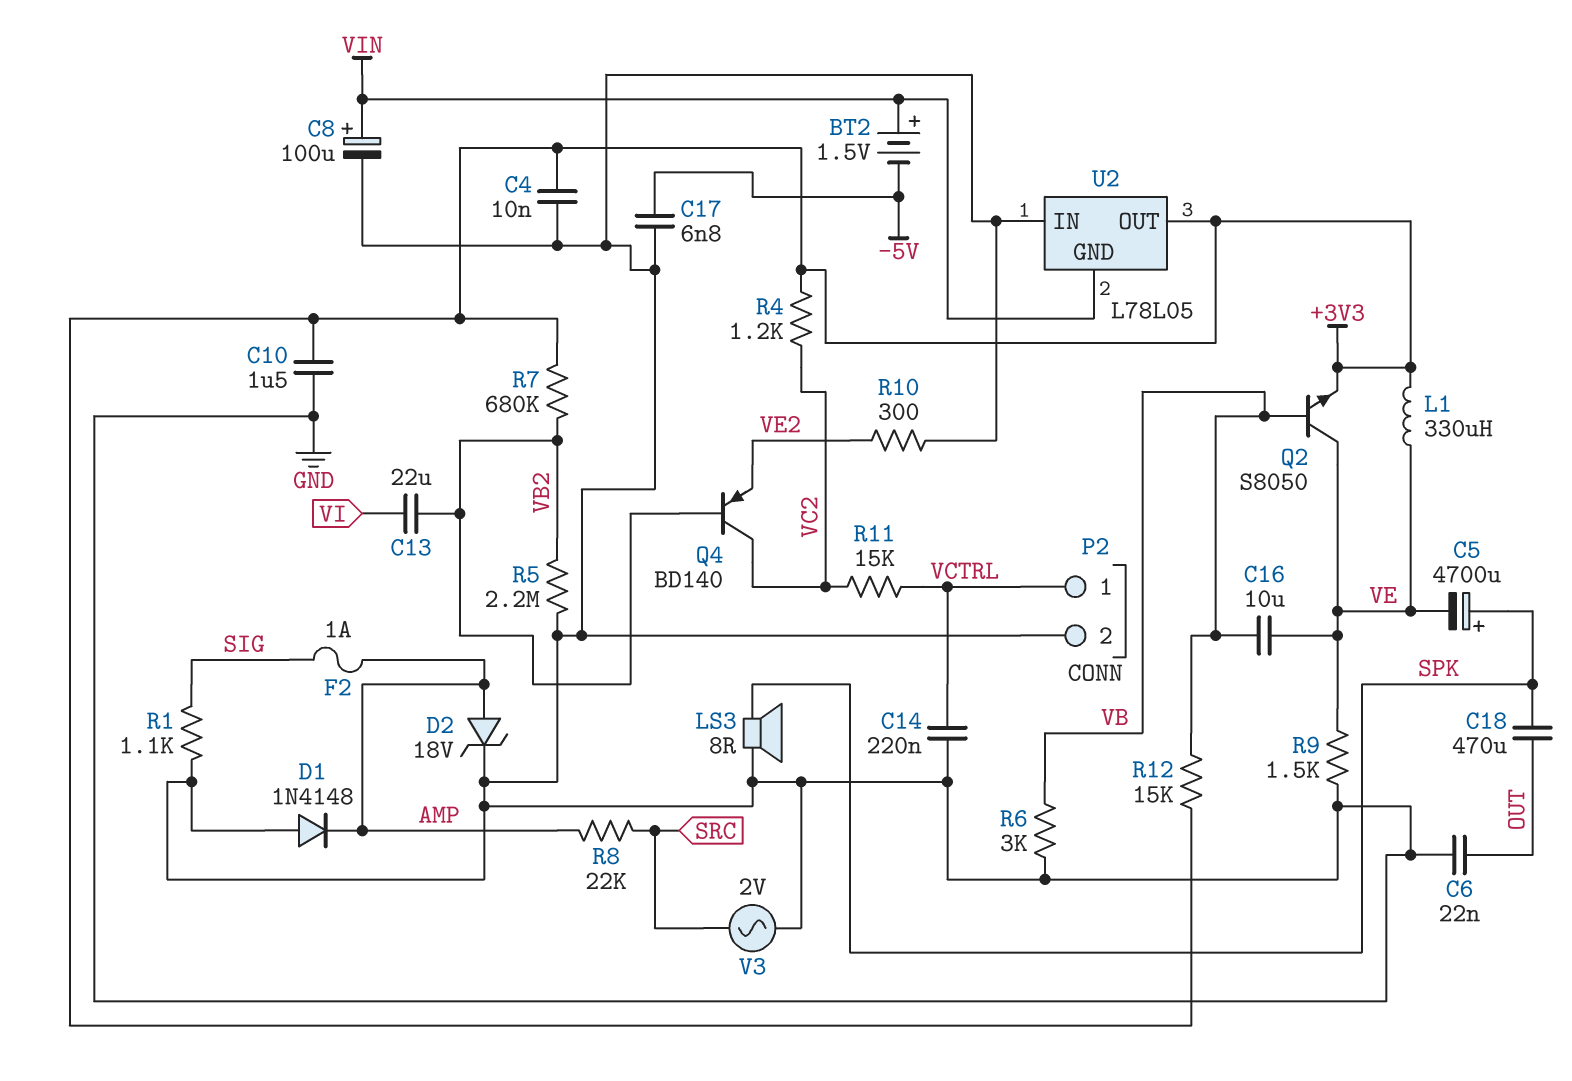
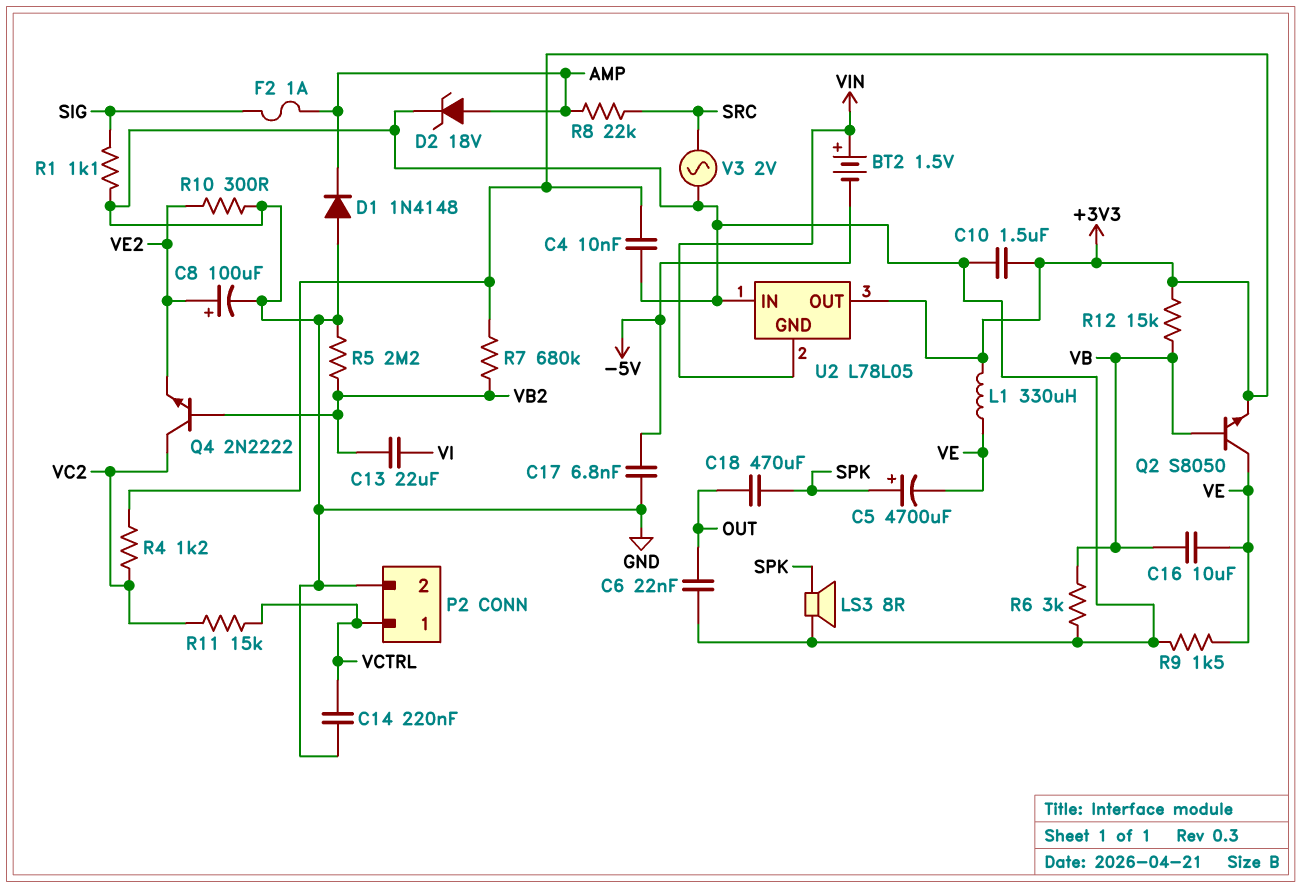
C8: 100uF (plus VIN, minus GND) -> 100uF (plus VE2, minus GND)
Q4: PNP BD140 (B VB2, C VC2, E VE2) -> NPN 2N2222 (B VB2, C VC2, E VE2)

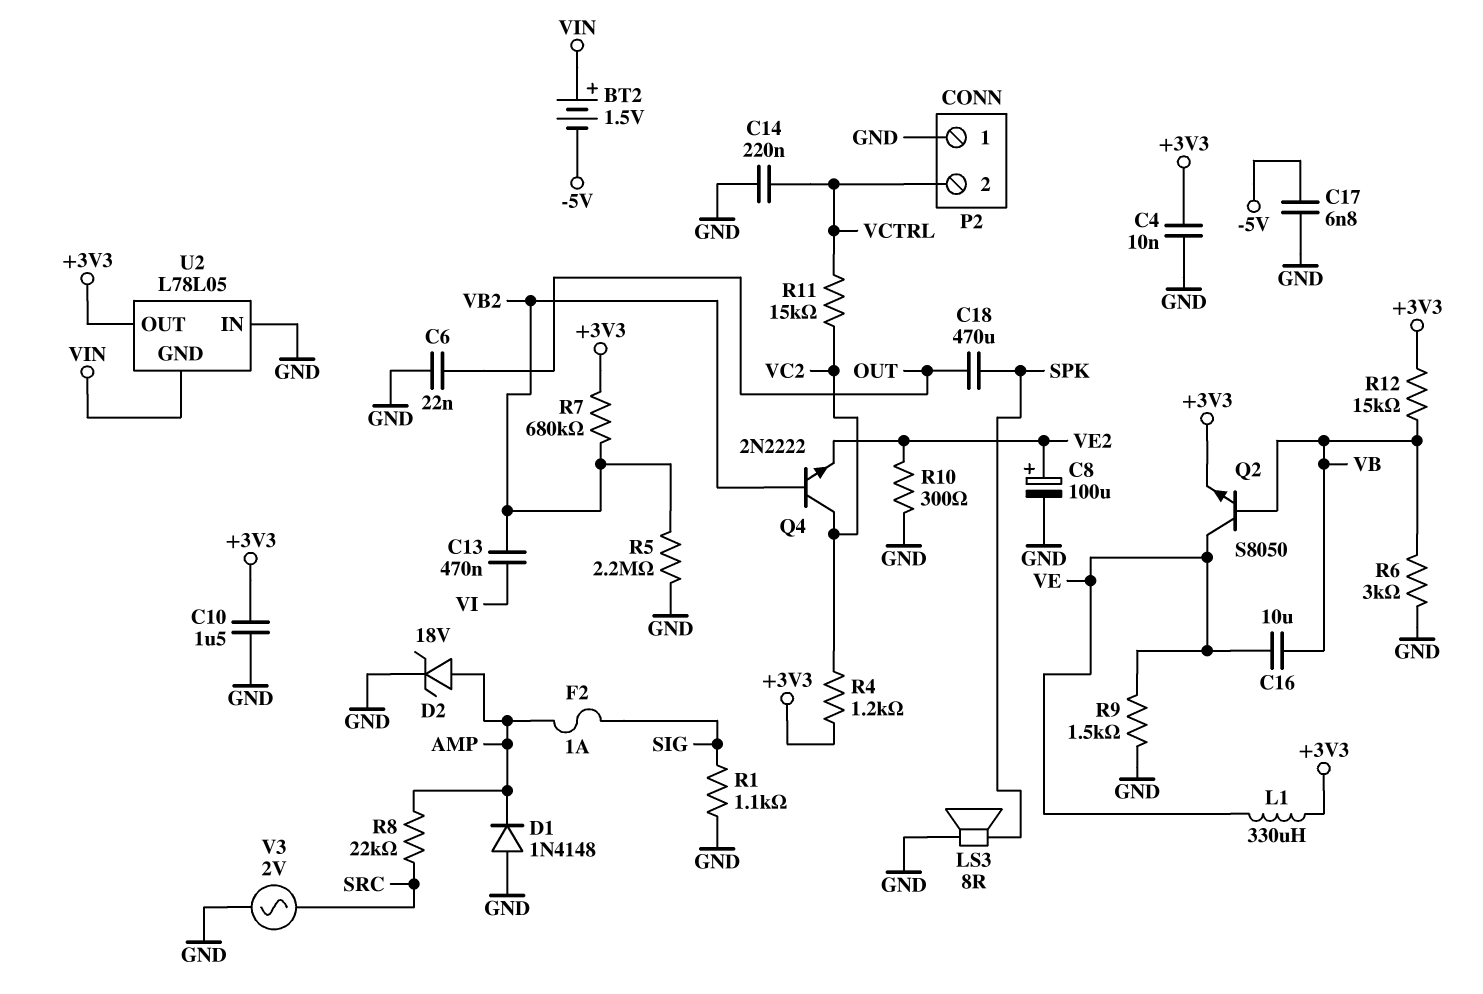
C5: 4700uF (plus SPK, minus VE) -> none
C13: 22uF (VB2, VI) -> 470nF (VB2, VI)
P2 pin 1: VCTRL -> GND
P2 pin 2: GND -> VCTRL

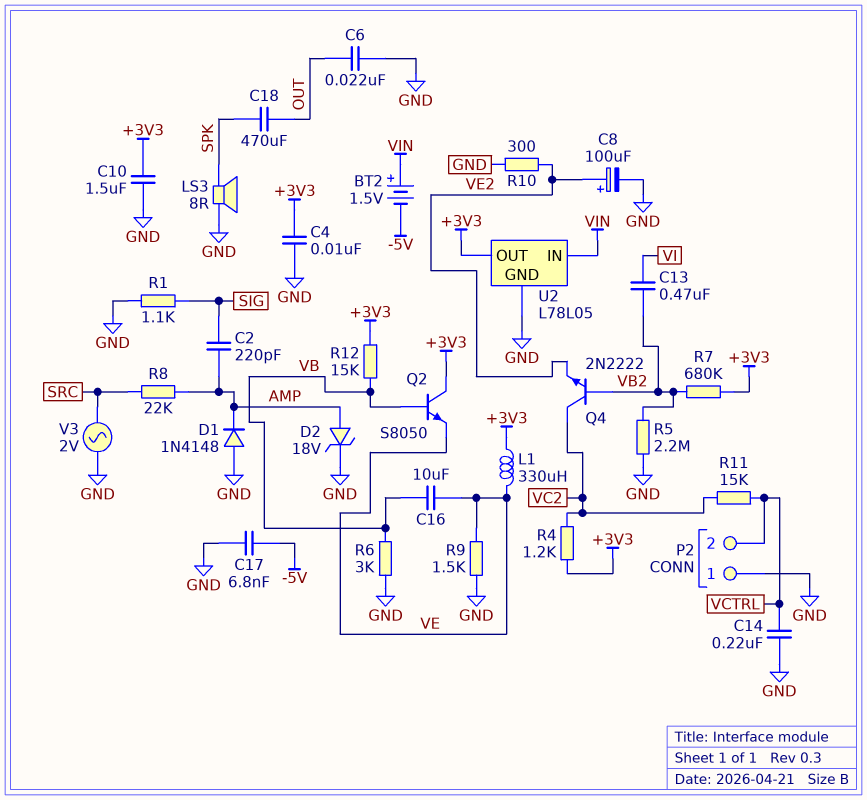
C2: none -> 220pF (AMP, SIG)
F2: 1A (AMP, SIG) -> none
Q2: NPN S8050 (B VB, C VE, E +3V3) -> NPN S8050 (B VB, C +3V3, E VE)
U2 pin GND: VIN -> GND
U2 pin IN: GND -> VIN

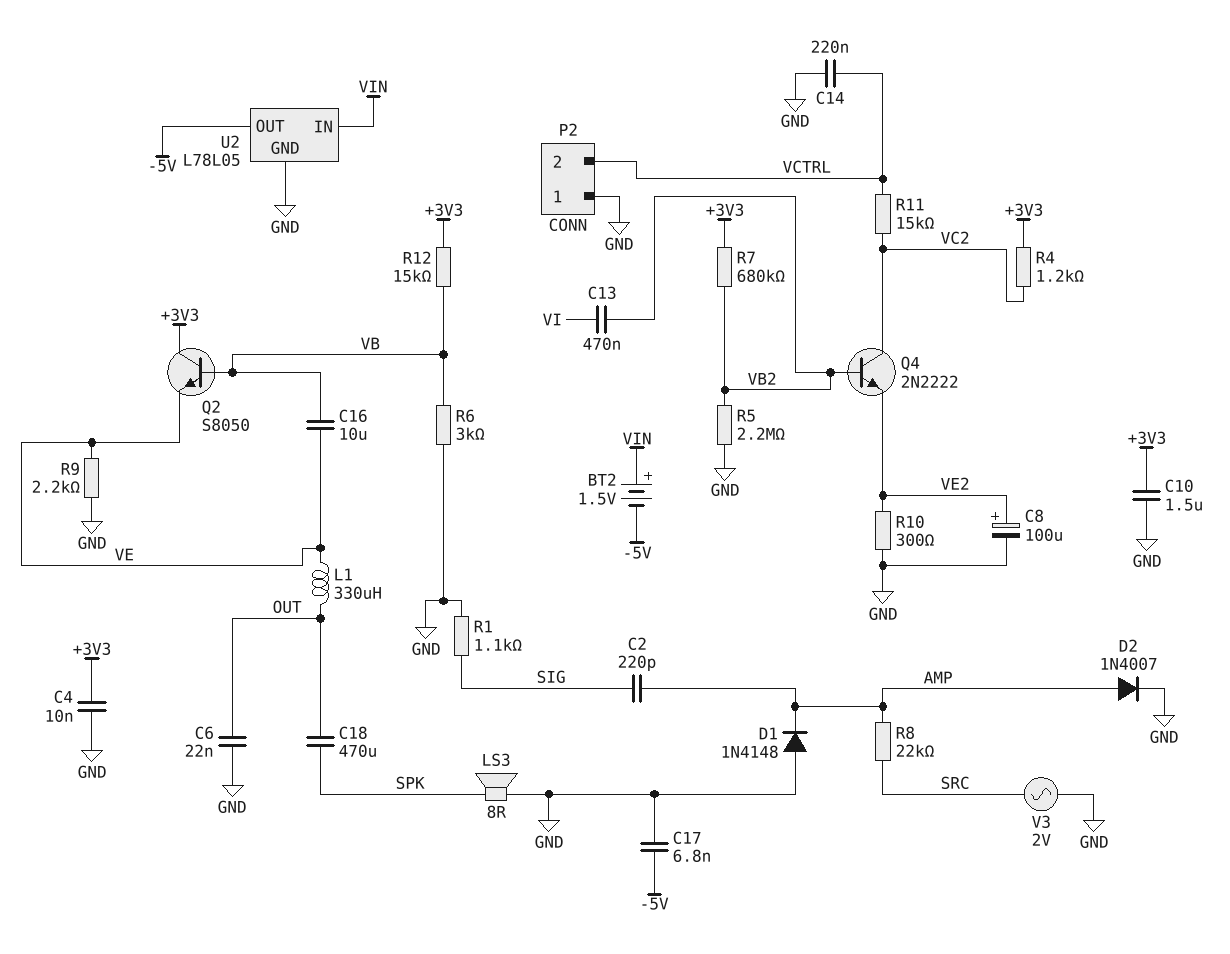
D2: zener 18V (A AMP, K GND) -> diode 1N4007 (A AMP, K GND)
L1: 330uH (+3V3, VE) -> 330uH (OUT, VE)
R9: 1.5k (GND, VE) -> 2.2k (GND, VE)
U2 pin OUT: +3V3 -> -5V

